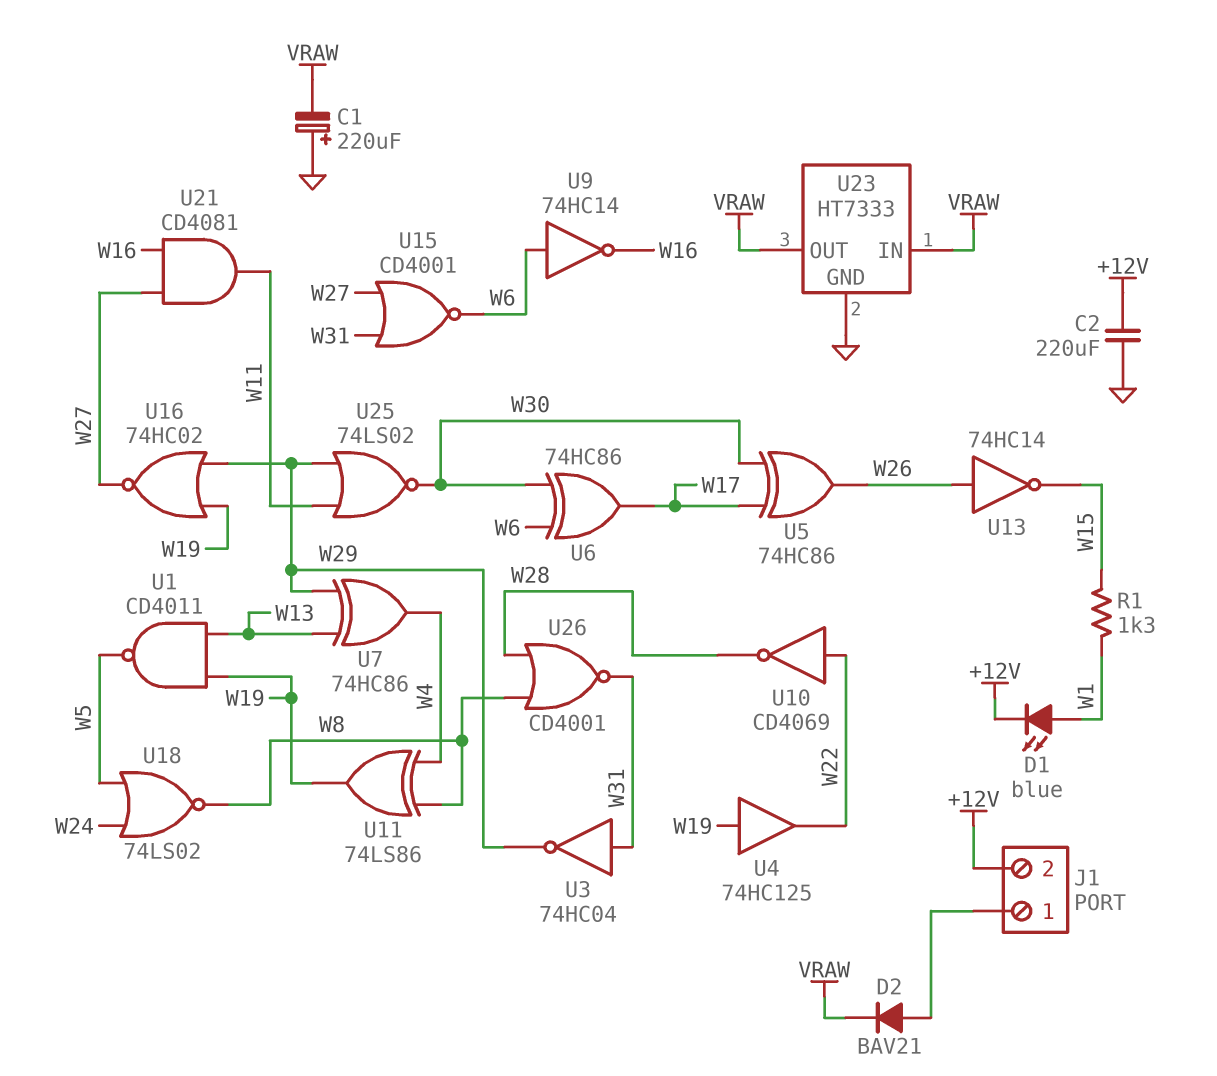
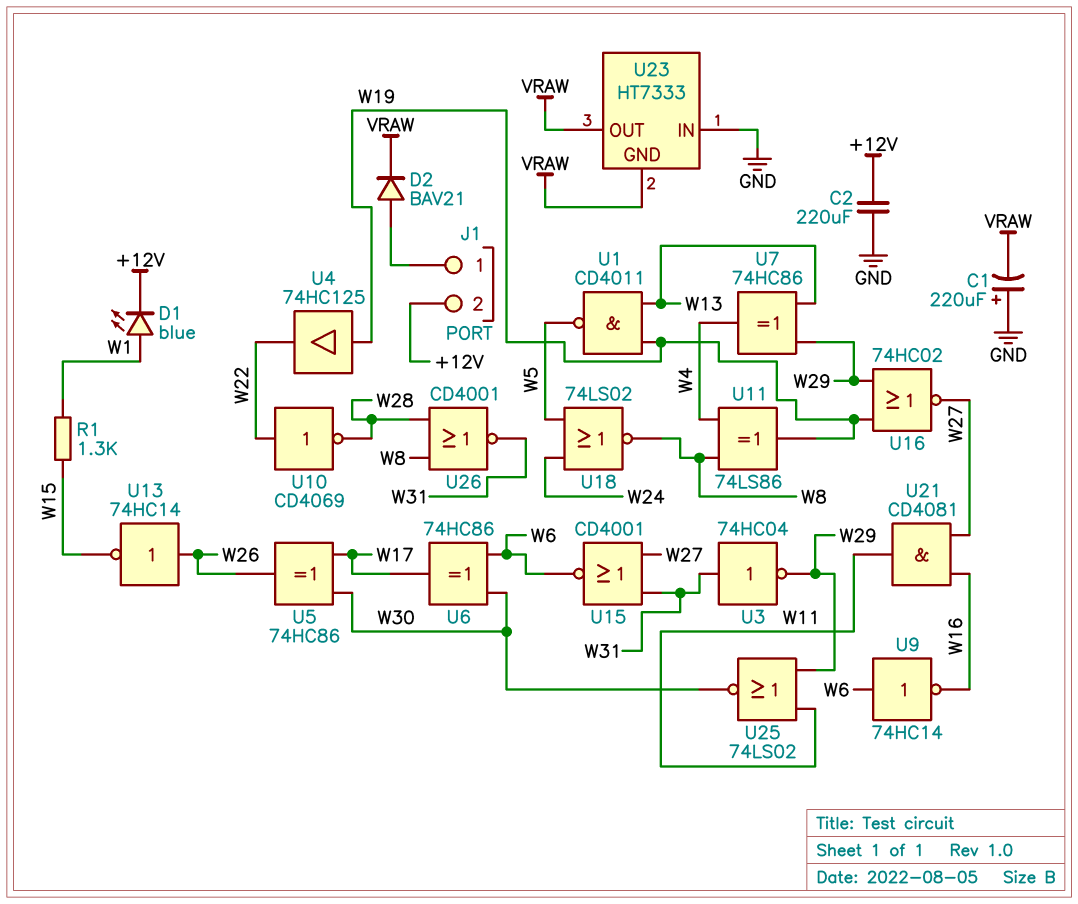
U23 pin GND: GND -> VRAW
U23 pin IN: VRAW -> GND

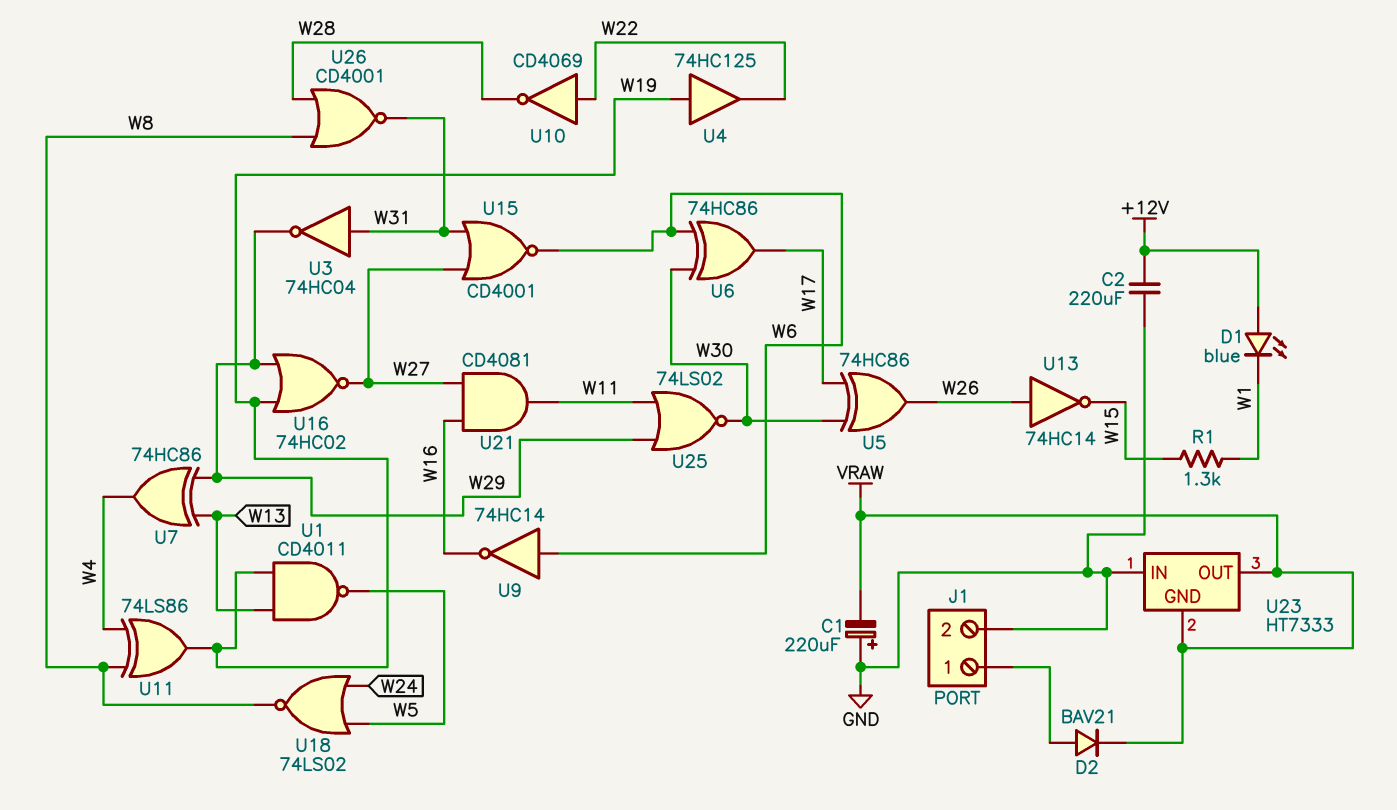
D1: LED blue (A W1, K +12V) -> LED blue (A +12V, K W1)
J1 pin 2: +12V -> GND

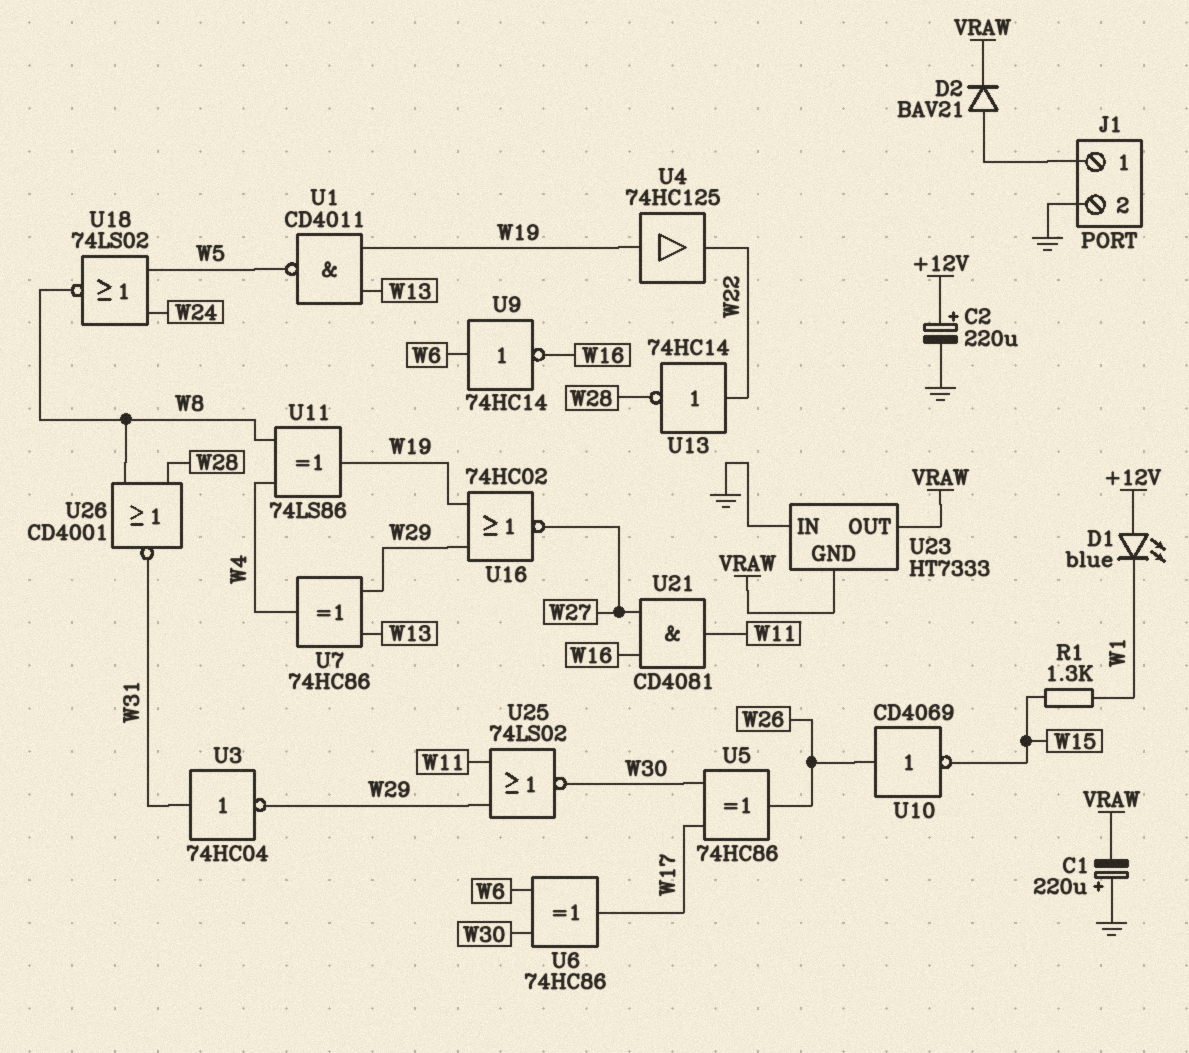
C2: 220uF (+12V, GND) -> 220uF (plus +12V, minus GND)
U10: NOT CD4069 (in W22, out W28) -> NOT CD4069 (in W26, out W15)
U13: NOT 74HC14 (in W26, out W15) -> NOT 74HC14 (in W22, out W28)
U15: NOR CD4001 (in W27, in W31, out W6) -> none

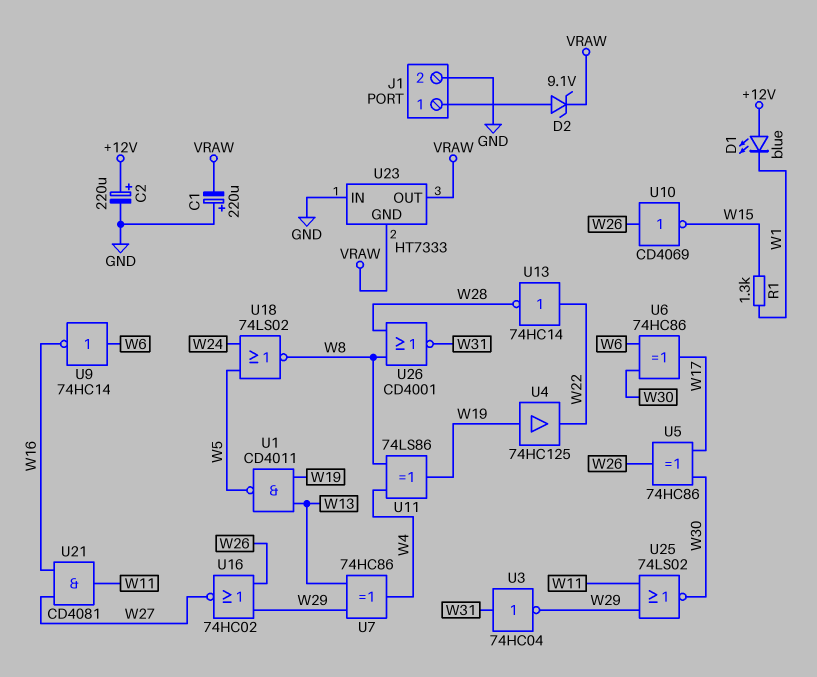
D2: diode BAV21 (A J1/1, K VRAW) -> zener 9.1V (A J1/1, K VRAW)
U16: NOR 74HC02 (in W19, in W29, out W27) -> NOR 74HC02 (in W26, in W29, out W27)

